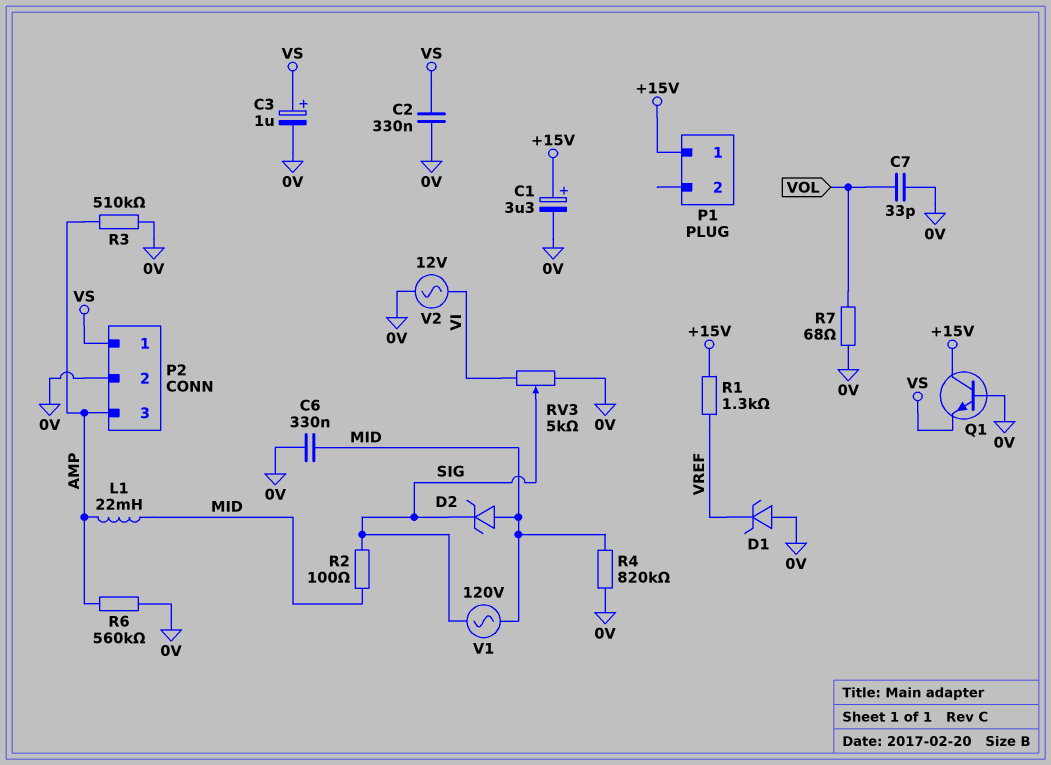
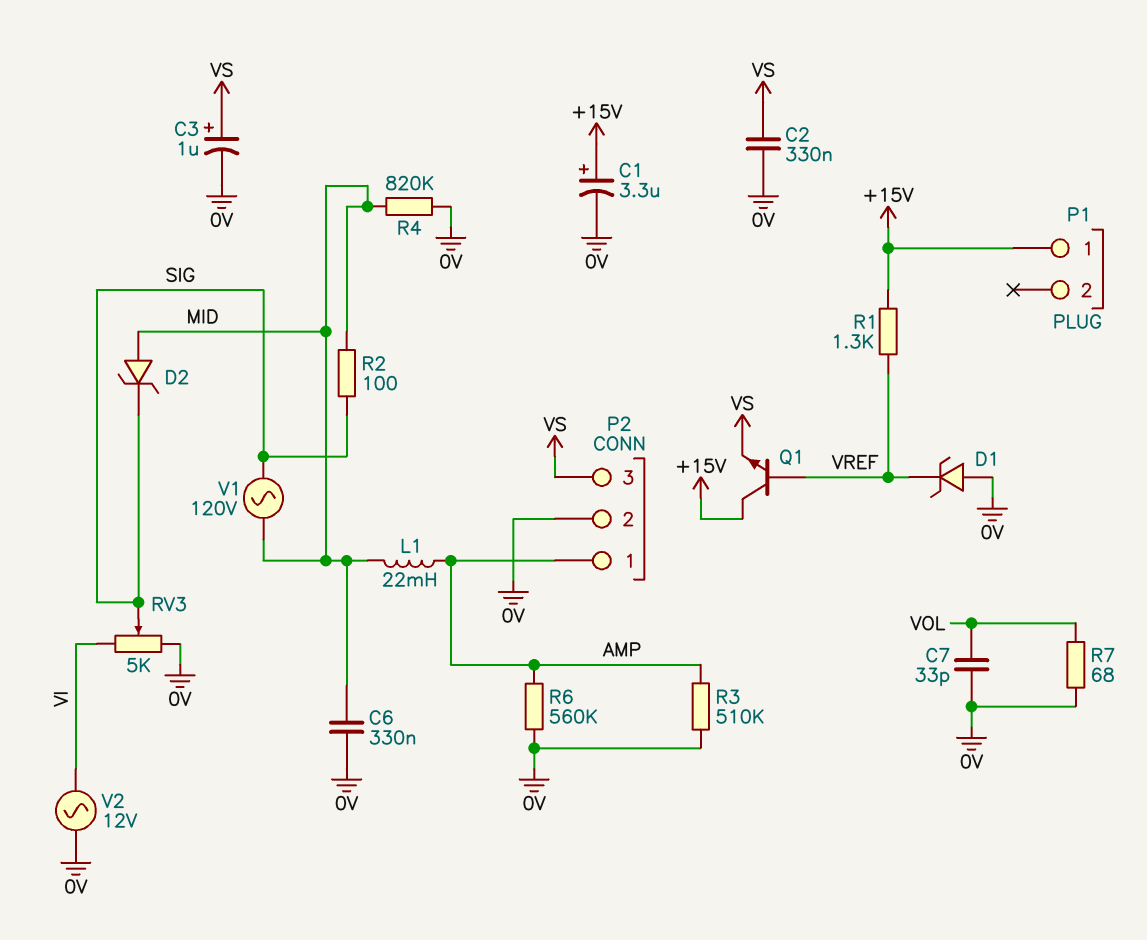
P2 pin 1: VS -> AMP
P2 pin 3: AMP -> VS
Q1: NPN (B 0V, C +15V, E VS) -> NPN (B VREF, C +15V, E VS)

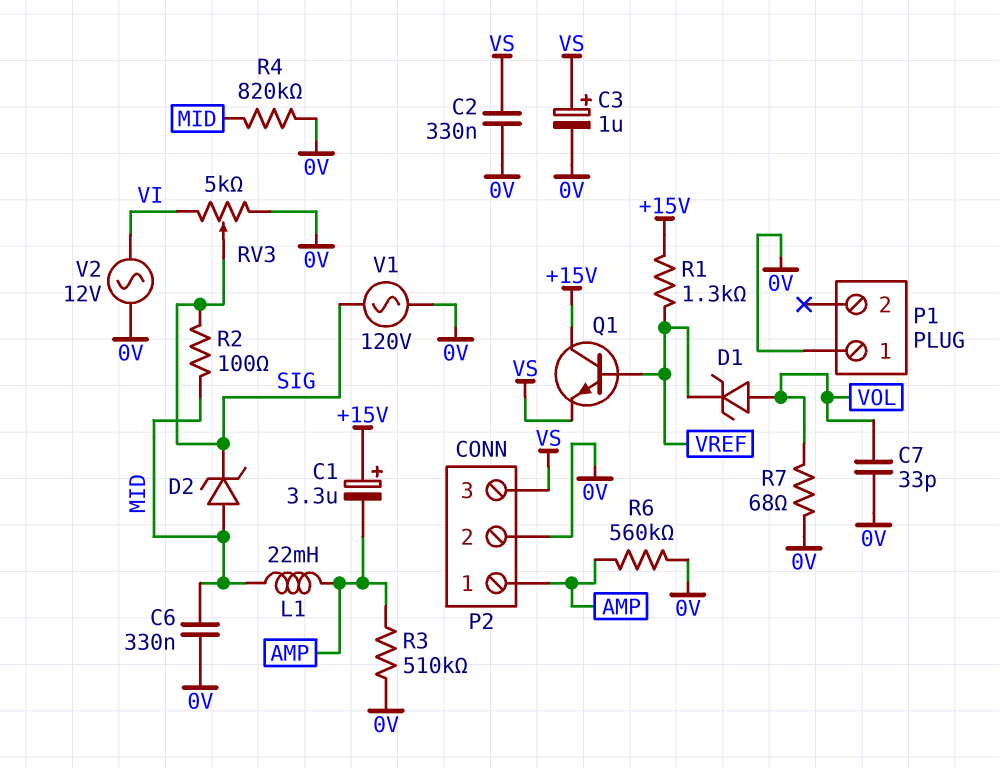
C1: 3.3uF (plus +15V, minus 0V) -> 3.3uF (plus +15V, minus AMP)
D1: zener (A 0V, K VREF) -> zener (A VOL, K VREF)
P1 pin 1: +15V -> 0V
V1: AC 120V (MID, SIG) -> AC 120V (0V, SIG)

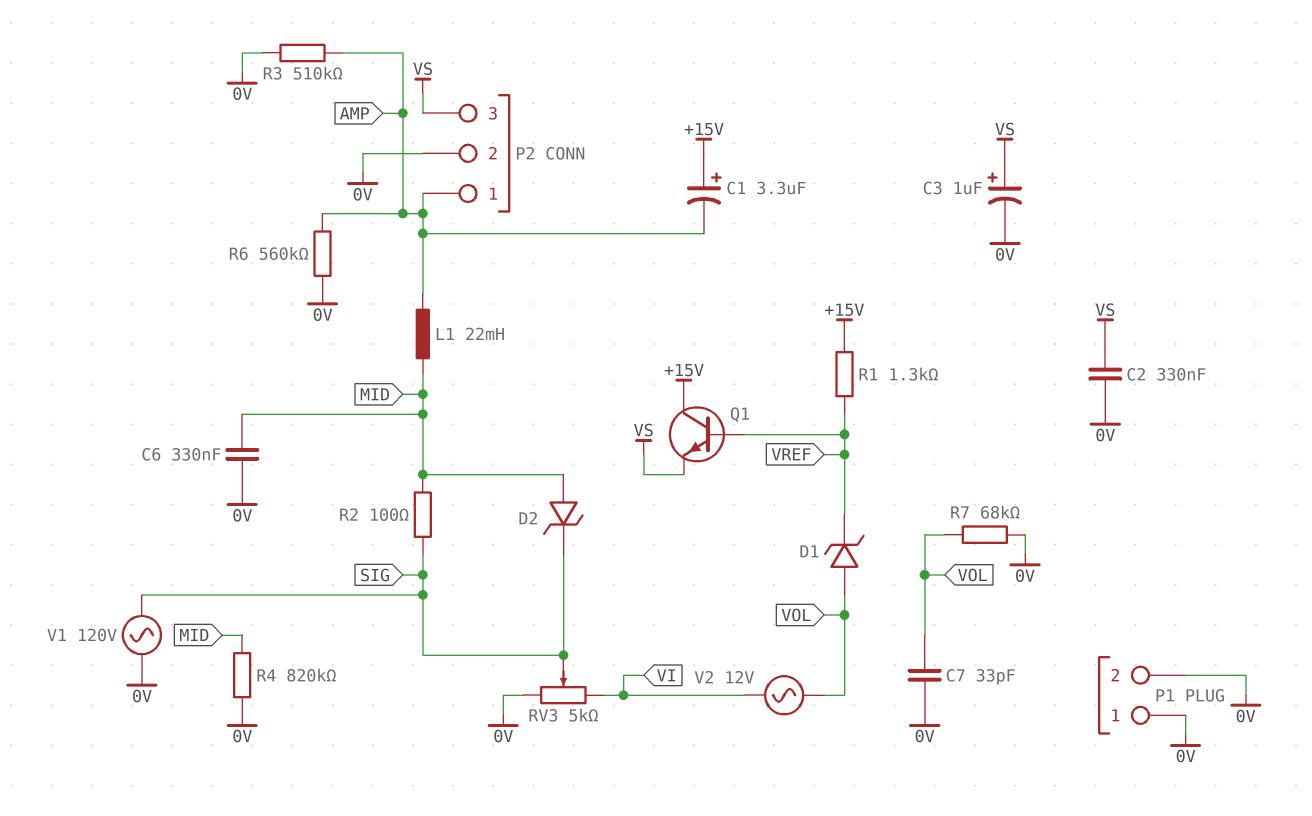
P1 pin 2: none -> 0V
R7: 68 (0V, VOL) -> 68k (0V, VOL)
V2: AC 12V (0V, VI) -> AC 12V (VI, VOL)

